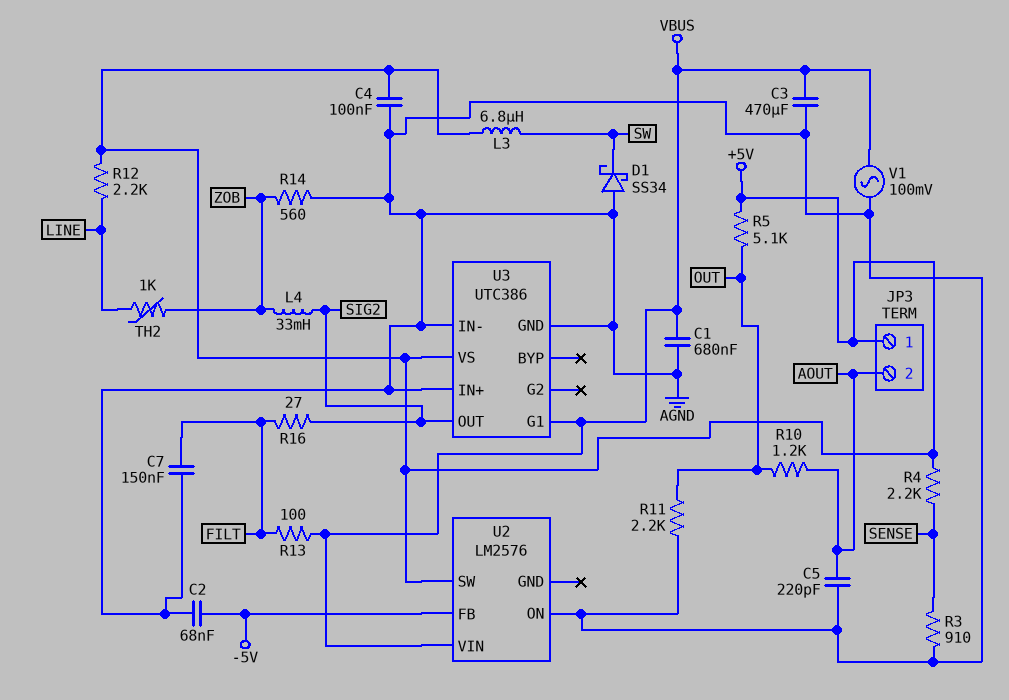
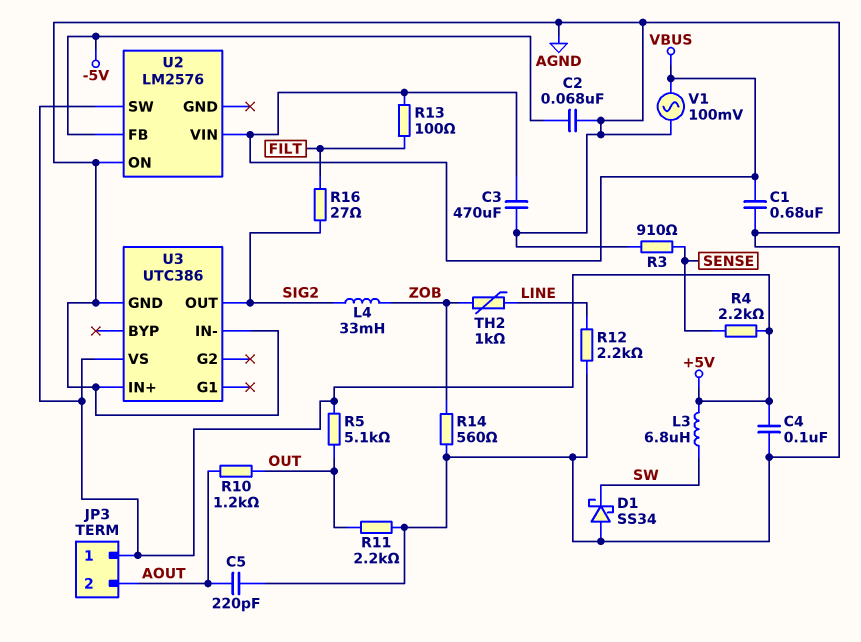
C7: 150nF (AGND, FILT) -> none
R12: 2.2k (+5V, LINE) -> 2.2k (AGND, LINE)
U3 pin G1: VBUS -> none

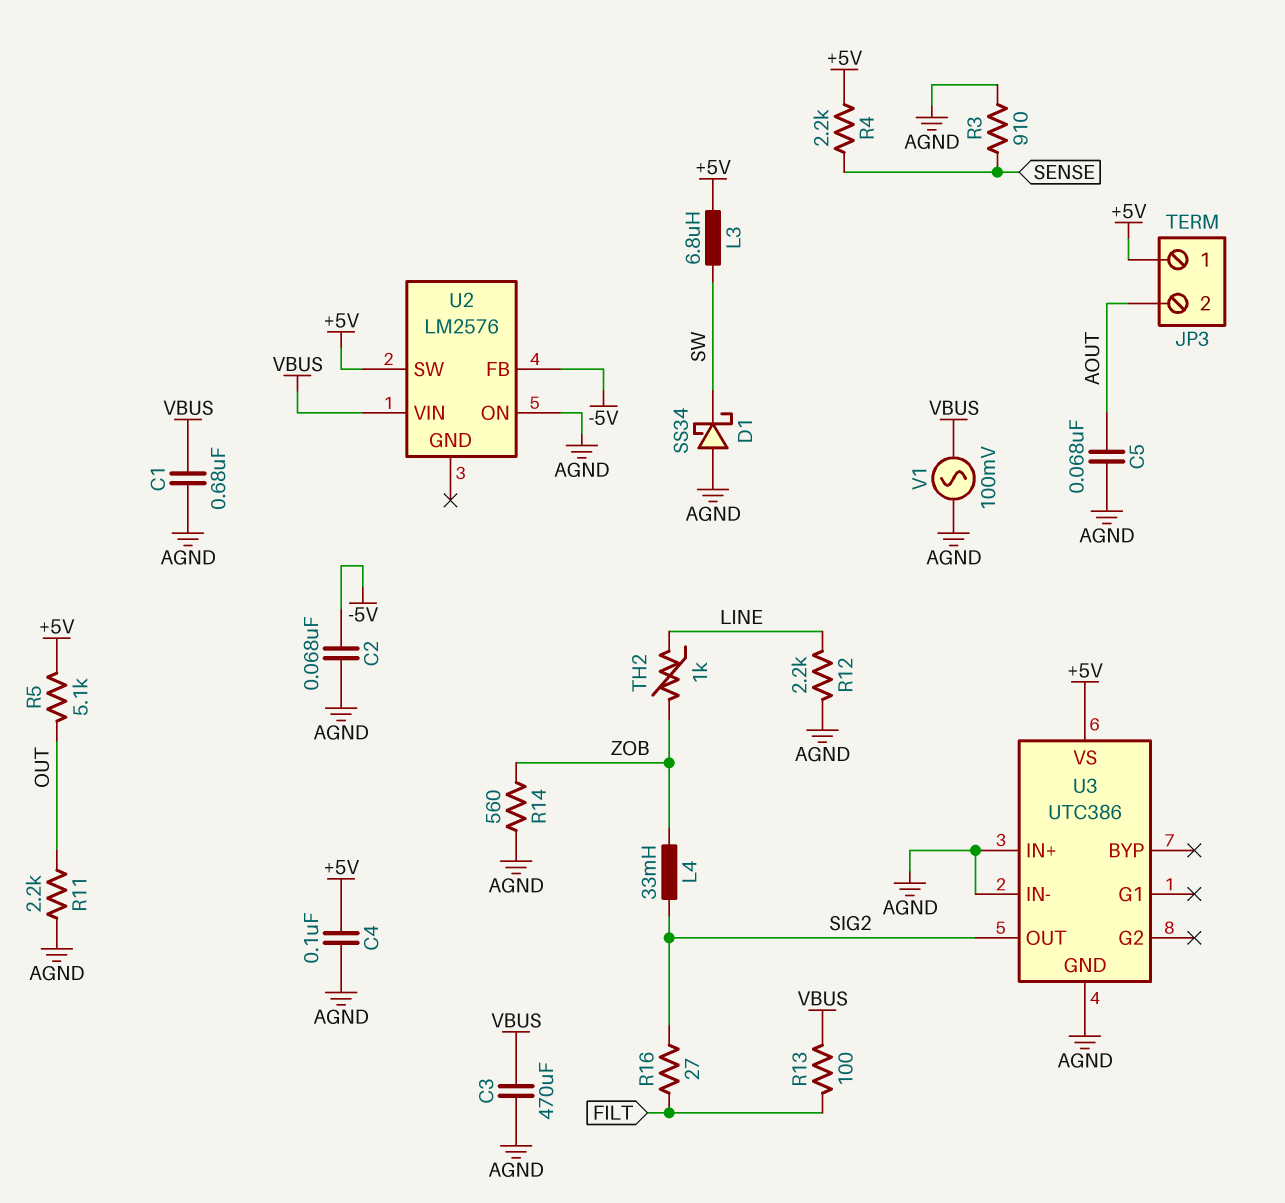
C5: 220pF (AGND, AOUT) -> 68nF (AGND, AOUT)
R10: 1.2k (AOUT, OUT) -> none

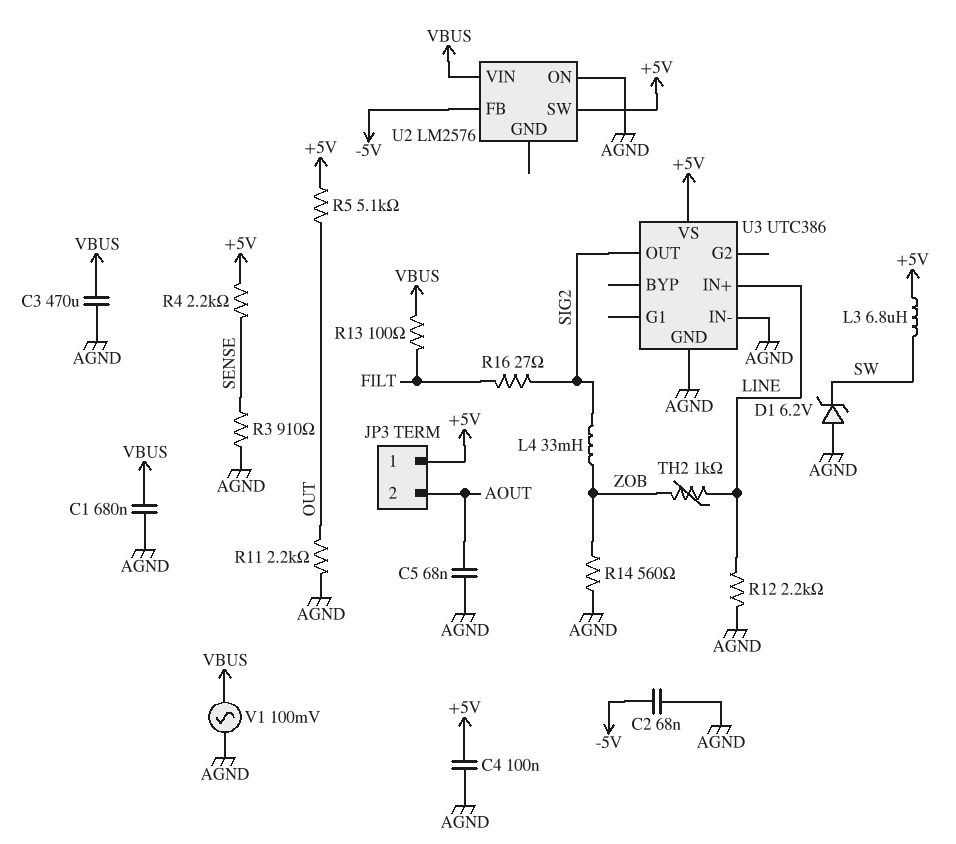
D1: schottky SS34 (A AGND, K SW) -> zener 6.2V (A AGND, K SW)
U3 pin IN+: AGND -> LINE

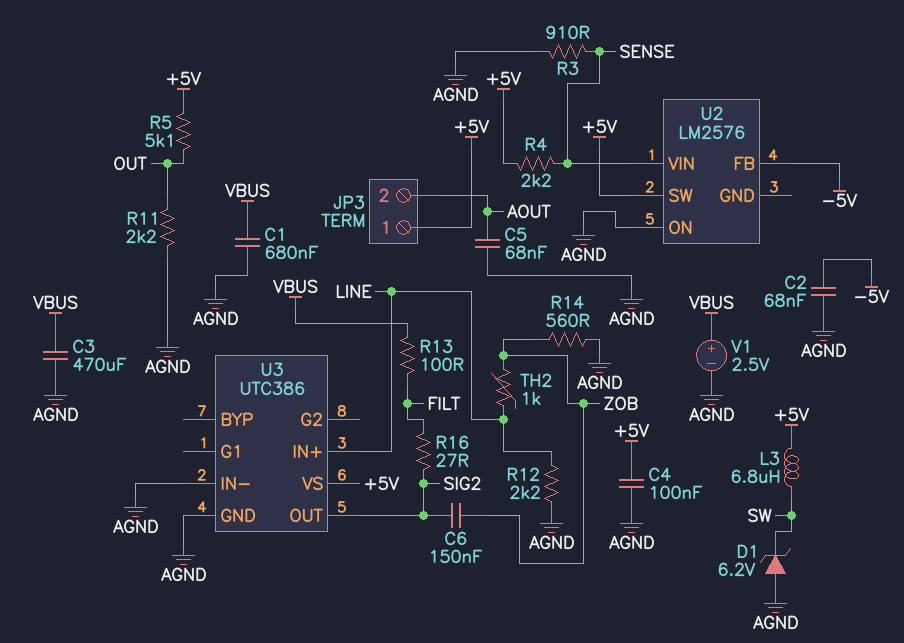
C6: none -> 150nF (SIG2, ZOB)
L4: 33mH (SIG2, ZOB) -> none
U2 pin VIN: VBUS -> SENSE
V1: AC 100mV (AGND, VBUS) -> 2.5V (plus VBUS, minus AGND)

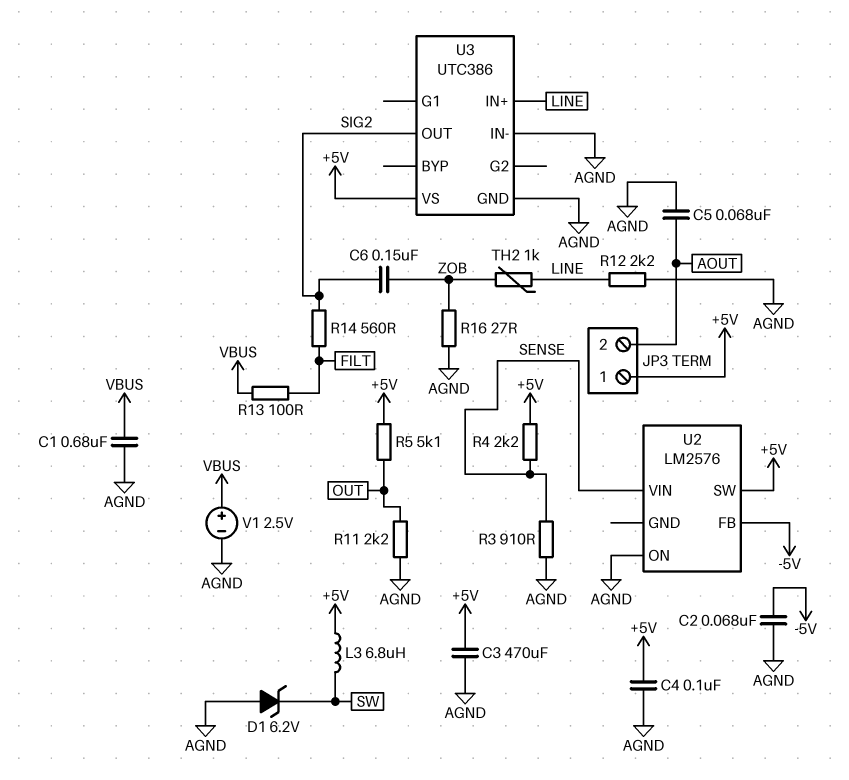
C3: 470uF (AGND, VBUS) -> 470uF (+5V, AGND)
R14: 560 (AGND, ZOB) -> 560 (FILT, SIG2)
R16: 27 (FILT, SIG2) -> 27 (AGND, ZOB)

